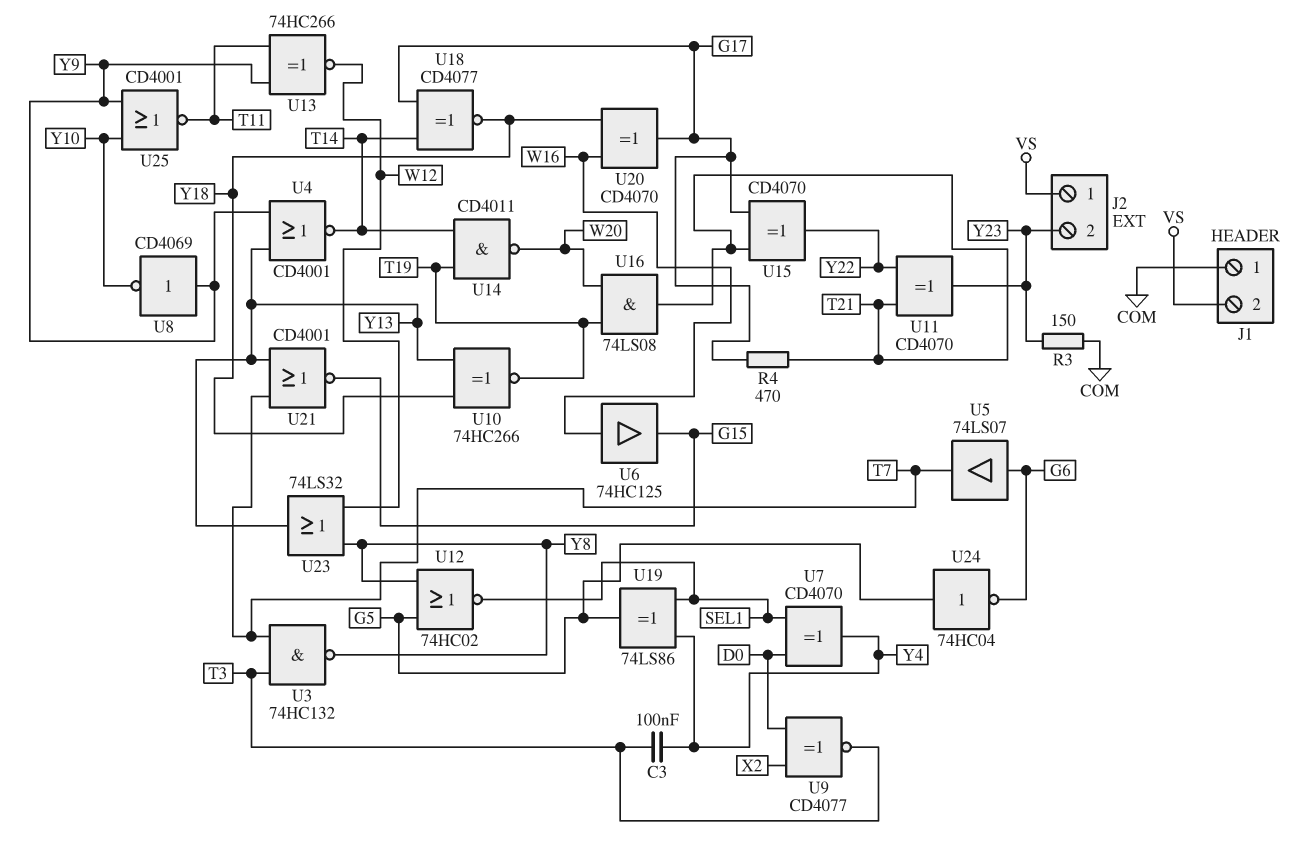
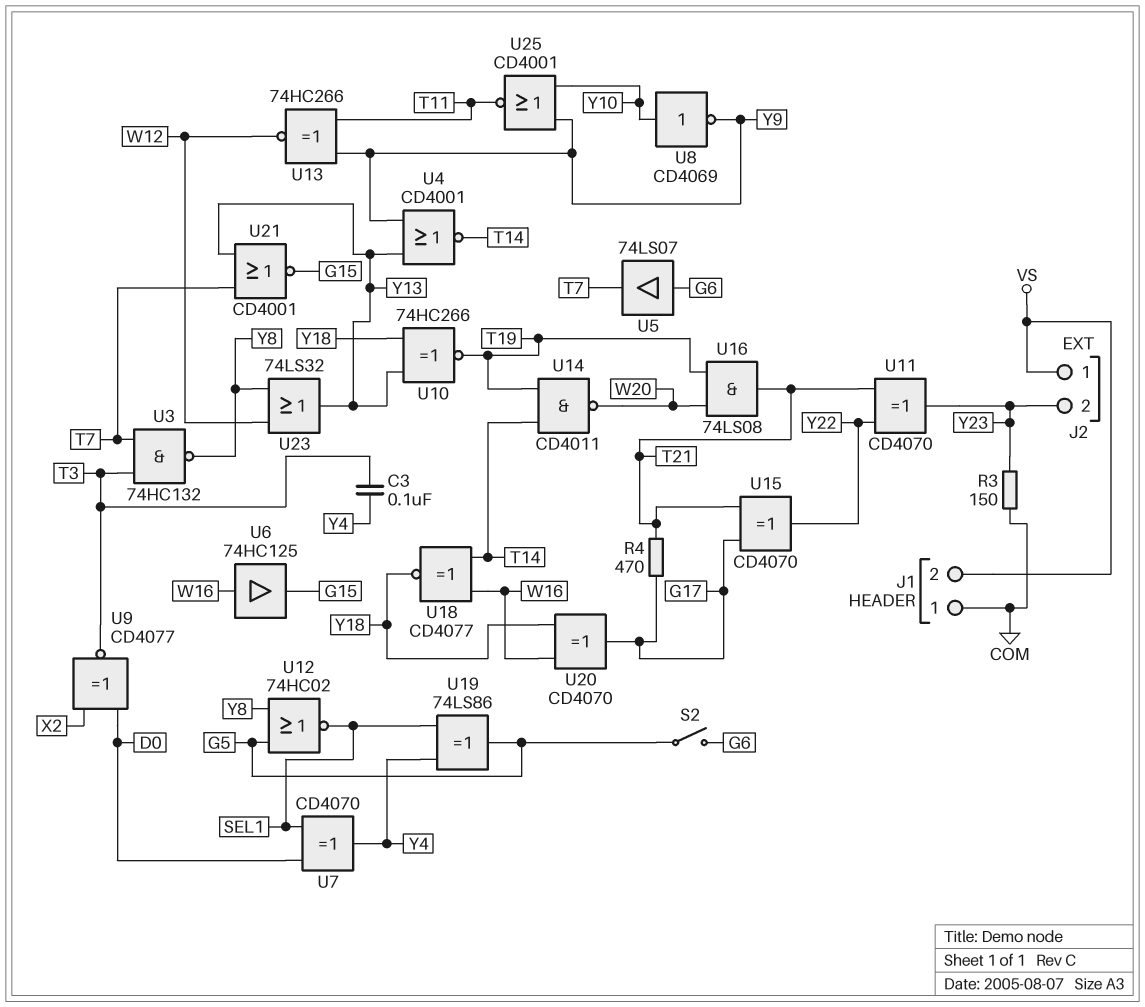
S2: none -> switch (G5, G6)
U8: NOT CD4069 (in Y9, out Y10) -> NOT CD4069 (in Y10, out Y9)
U18: XNOR CD4077 (in G17, in T14, out Y18) -> XNOR CD4077 (in T14, in W16, out Y18)
U24: NOT 74HC04 (in G5, out G6) -> none

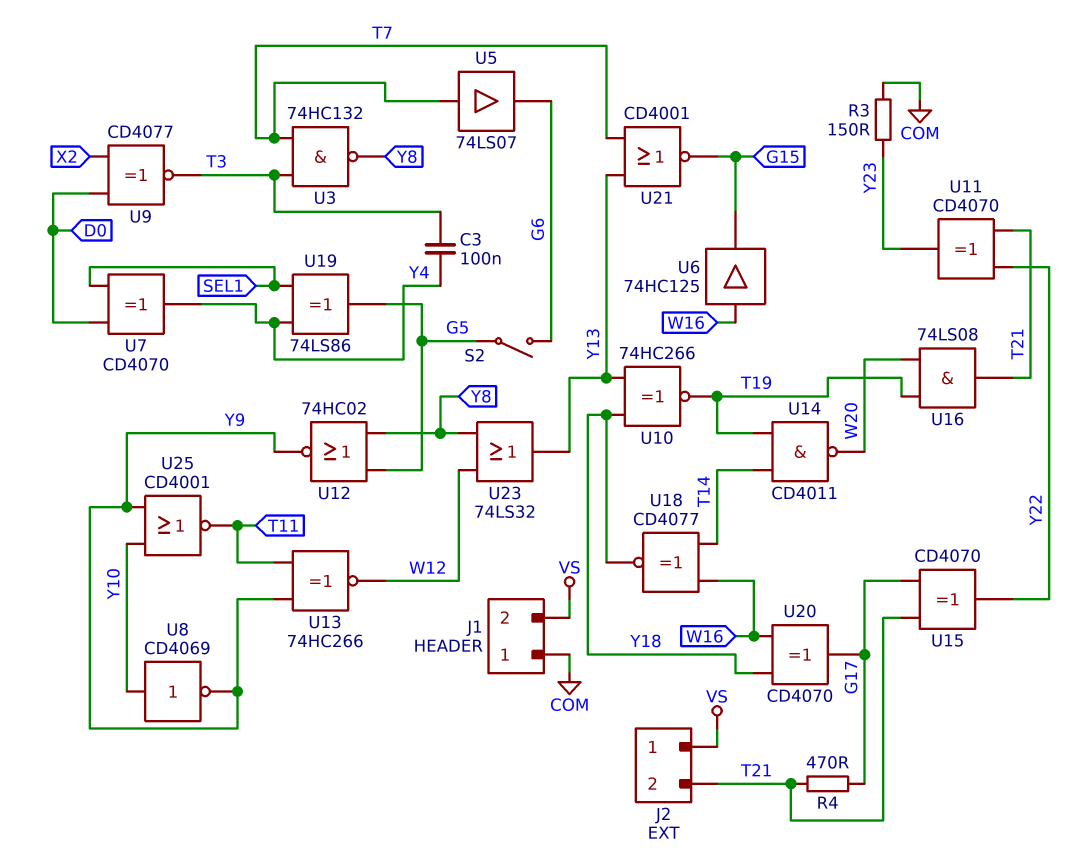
J2 pin 2: Y23 -> T21
U4: NOR CD4001 (in Y9, in Y13, out T14) -> none
U5: buffer 74LS07 (in G6, out T7) -> buffer 74LS07 (in T7, out G6)
U12: NOR 74HC02 (in G5, in Y8, out SEL1) -> NOR 74HC02 (in G5, in Y8, out Y9)

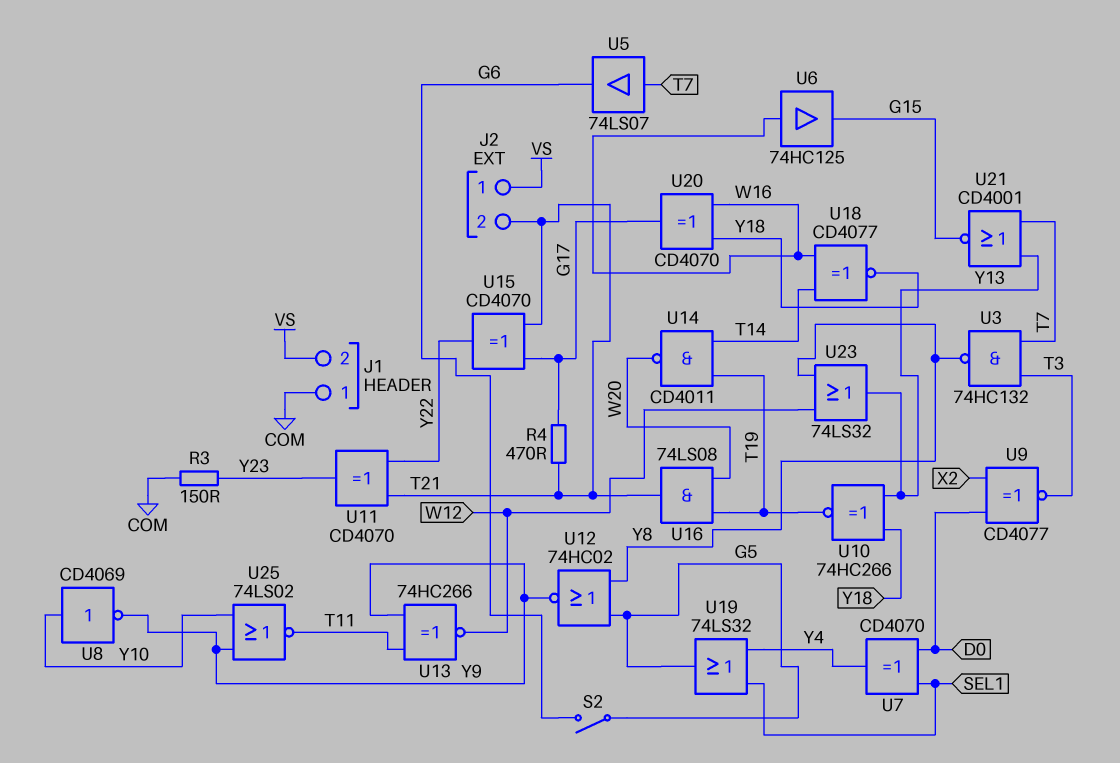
C3: 100nF (T3, Y4) -> none
U19: XOR 74LS86 (in SEL1, in Y4, out G5) -> OR 74LS32 (in SEL1, in Y4, out G5)
U25: NOR CD4001 (in Y9, in Y10, out T11) -> NOR 74LS02 (in Y9, in Y10, out T11)

